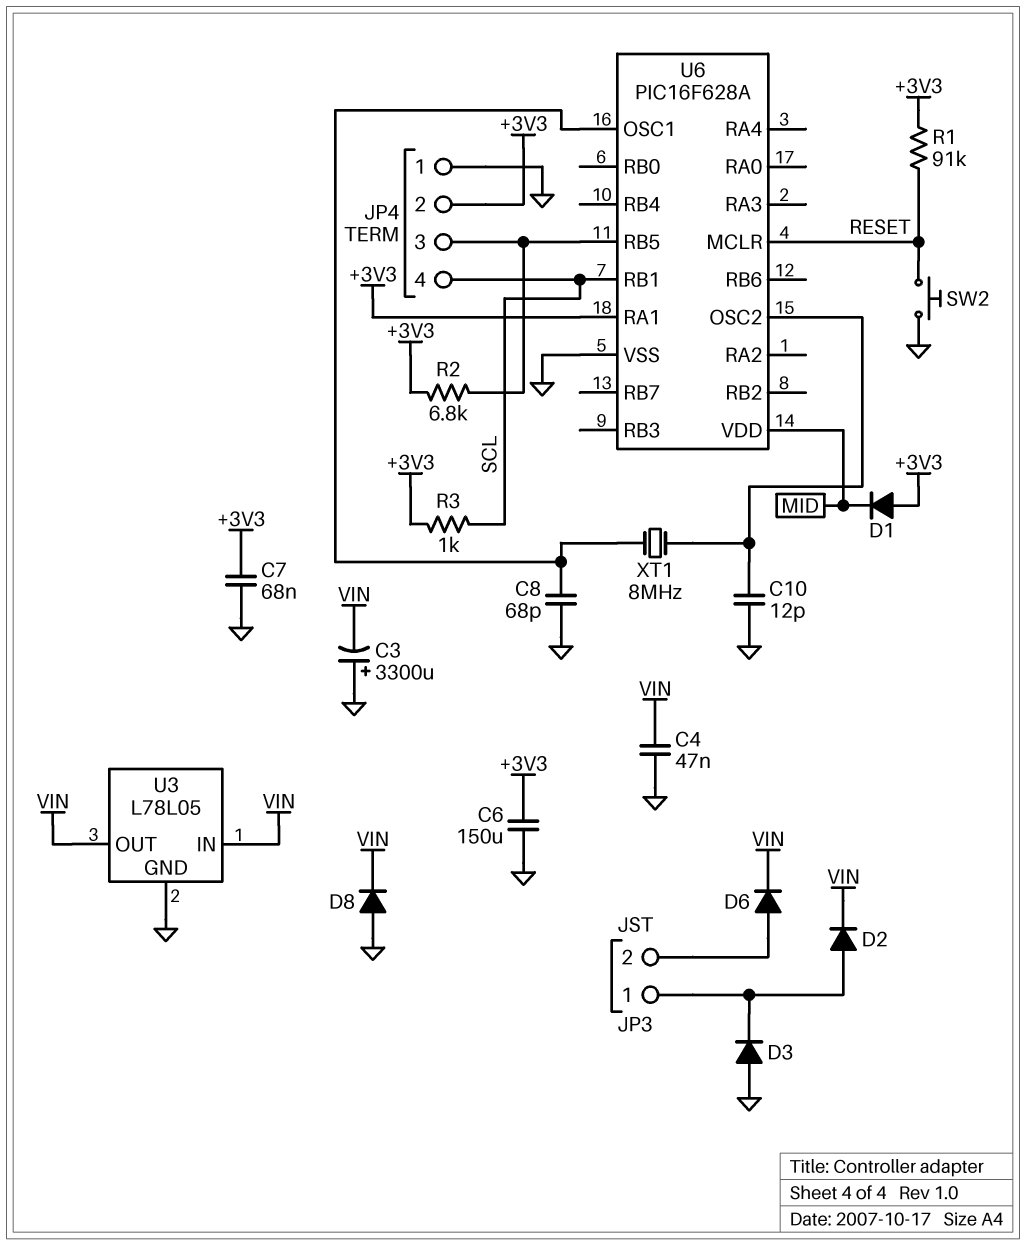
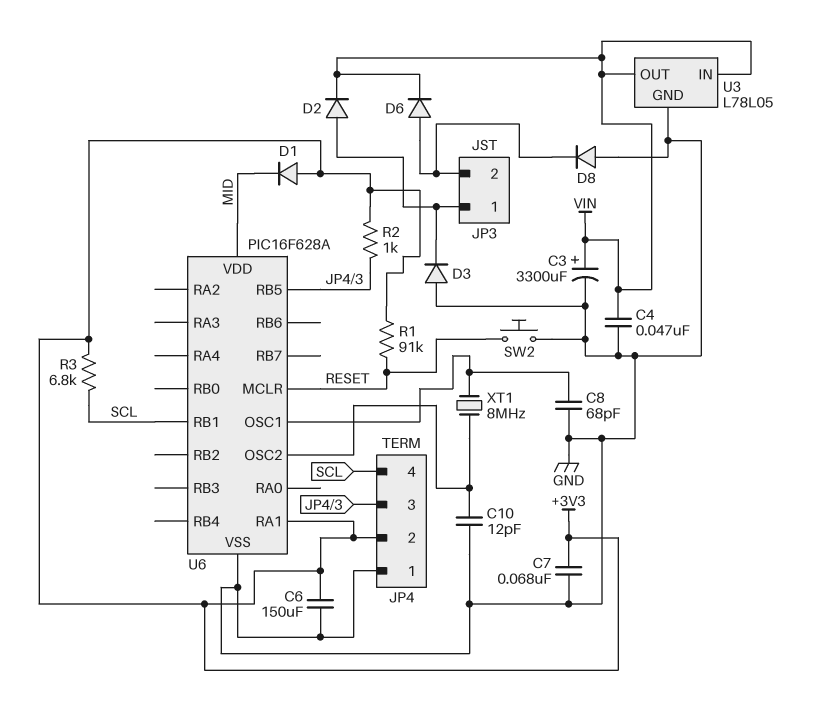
C3: 3300uF (plus GND, minus VIN) -> 3300uF (plus VIN, minus GND)
D8: diode (A GND, K VIN) -> diode (A GND, K JP3/2)
R2: 6.8k (+3V3, JP4/3) -> 1k (+3V3, JP4/3)
R3: 1k (+3V3, SCL) -> 6.8k (+3V3, SCL)

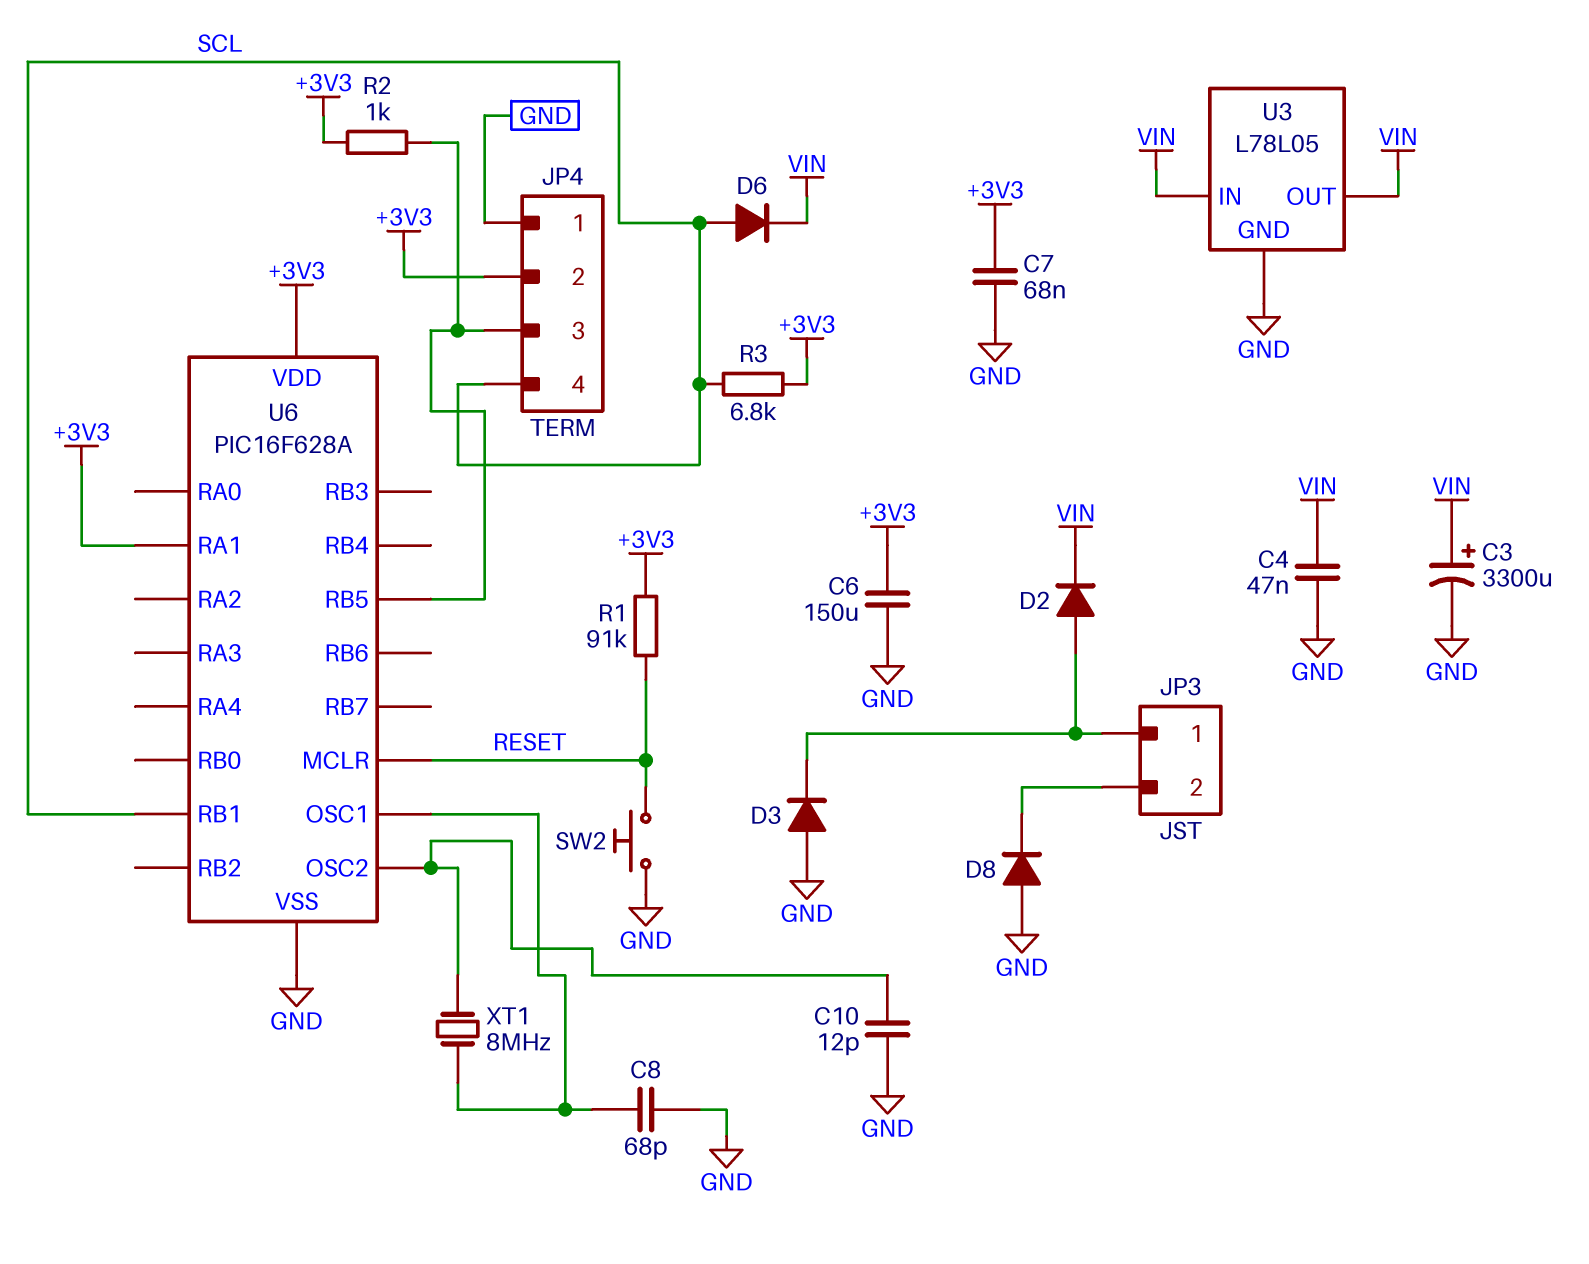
D1: diode (A +3V3, K MID) -> none
D6: diode (A JP3/2, K VIN) -> diode (A SCL, K VIN)
U6 pin VDD: MID -> +3V3

